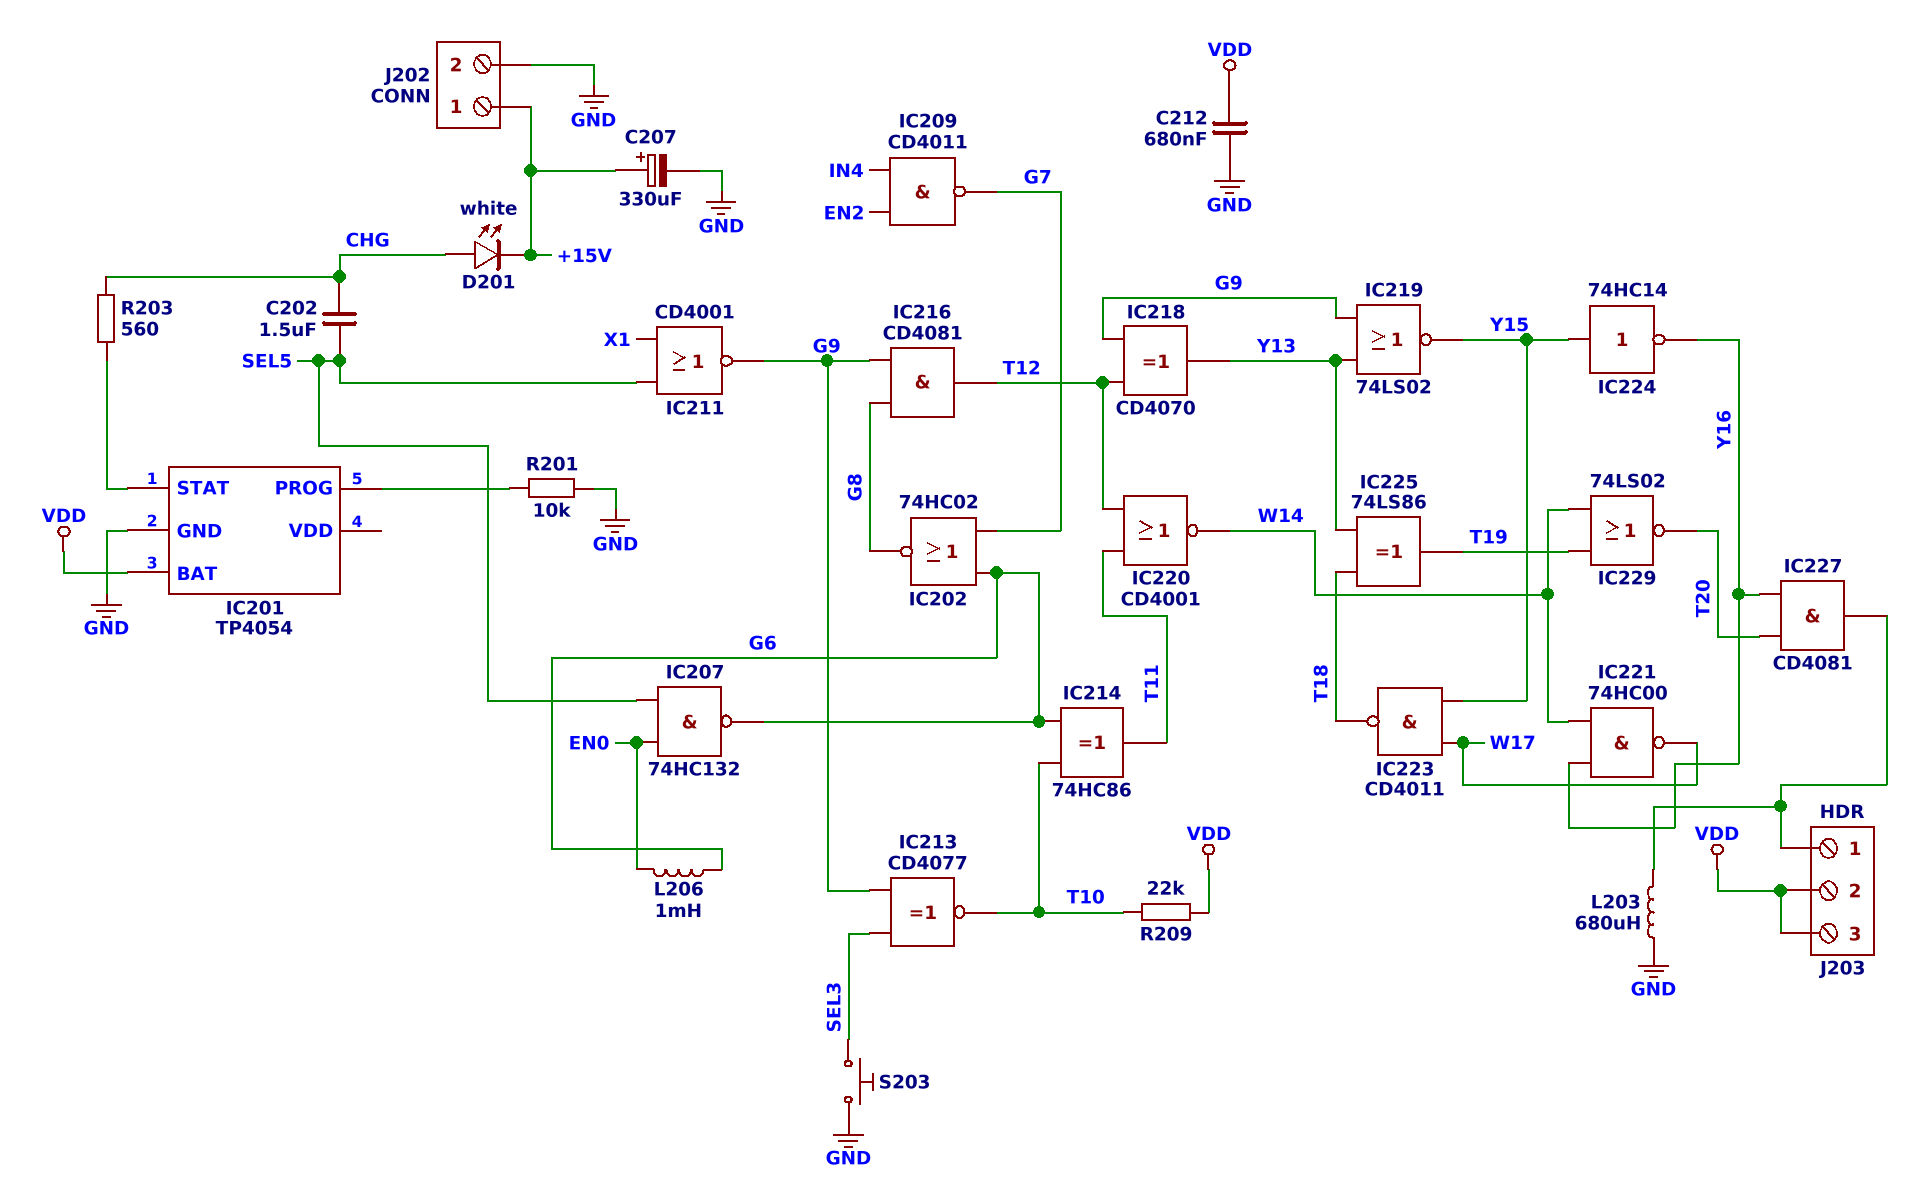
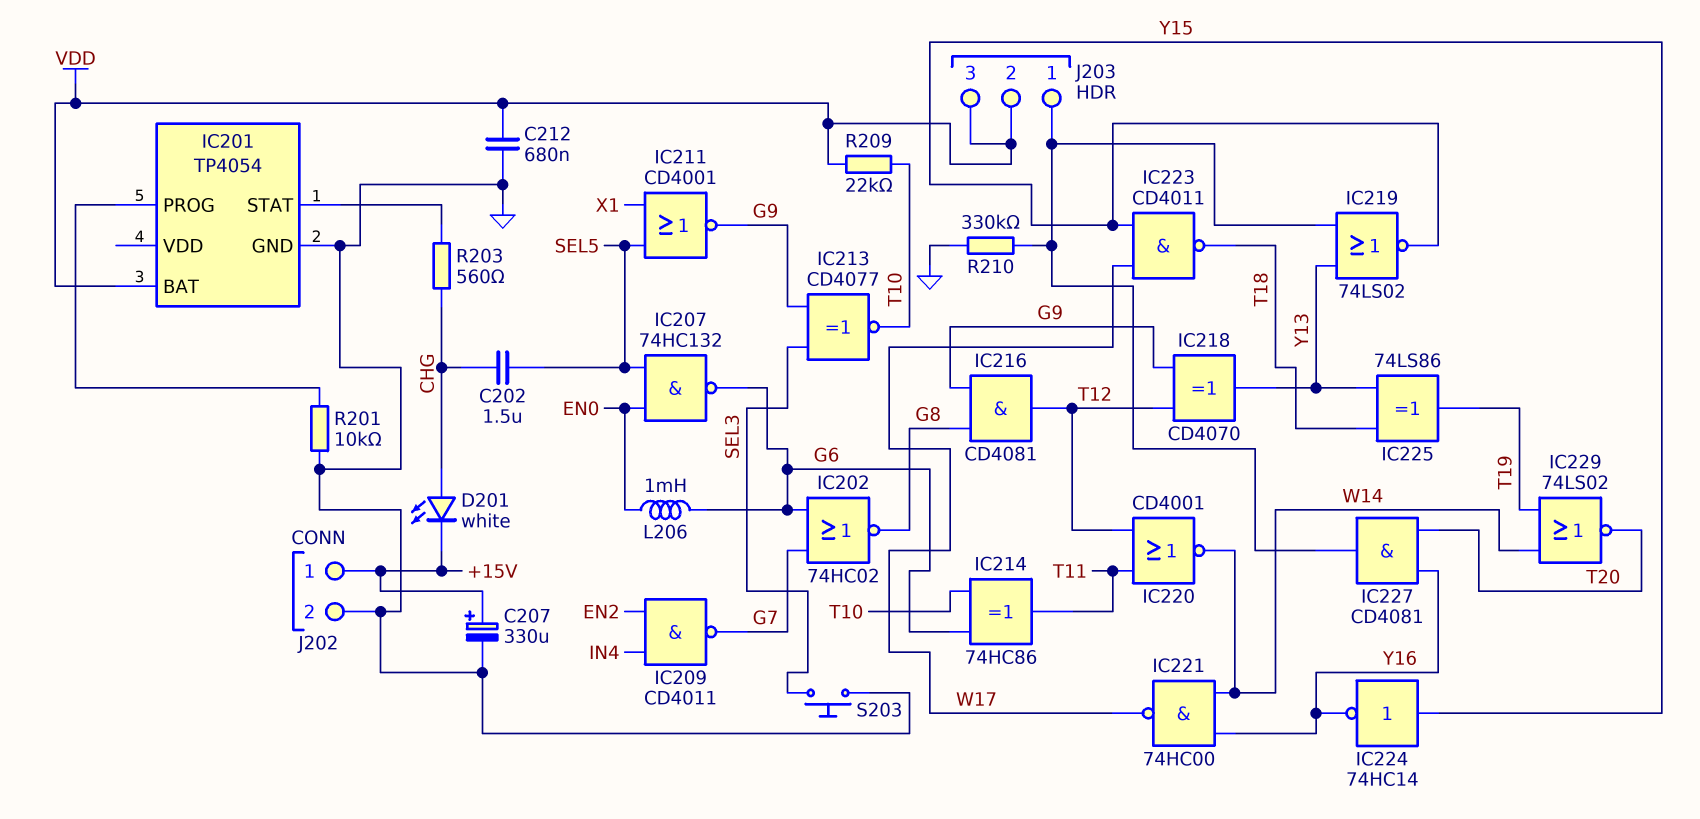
IC219: NOR 74LS02 (in G9, in Y13, out Y15) -> NOR 74LS02 (in J203/1, in Y13, out Y15)
L203: 680uH (GND, J203/1) -> none
R210: none -> 330k (GND, J203/1)

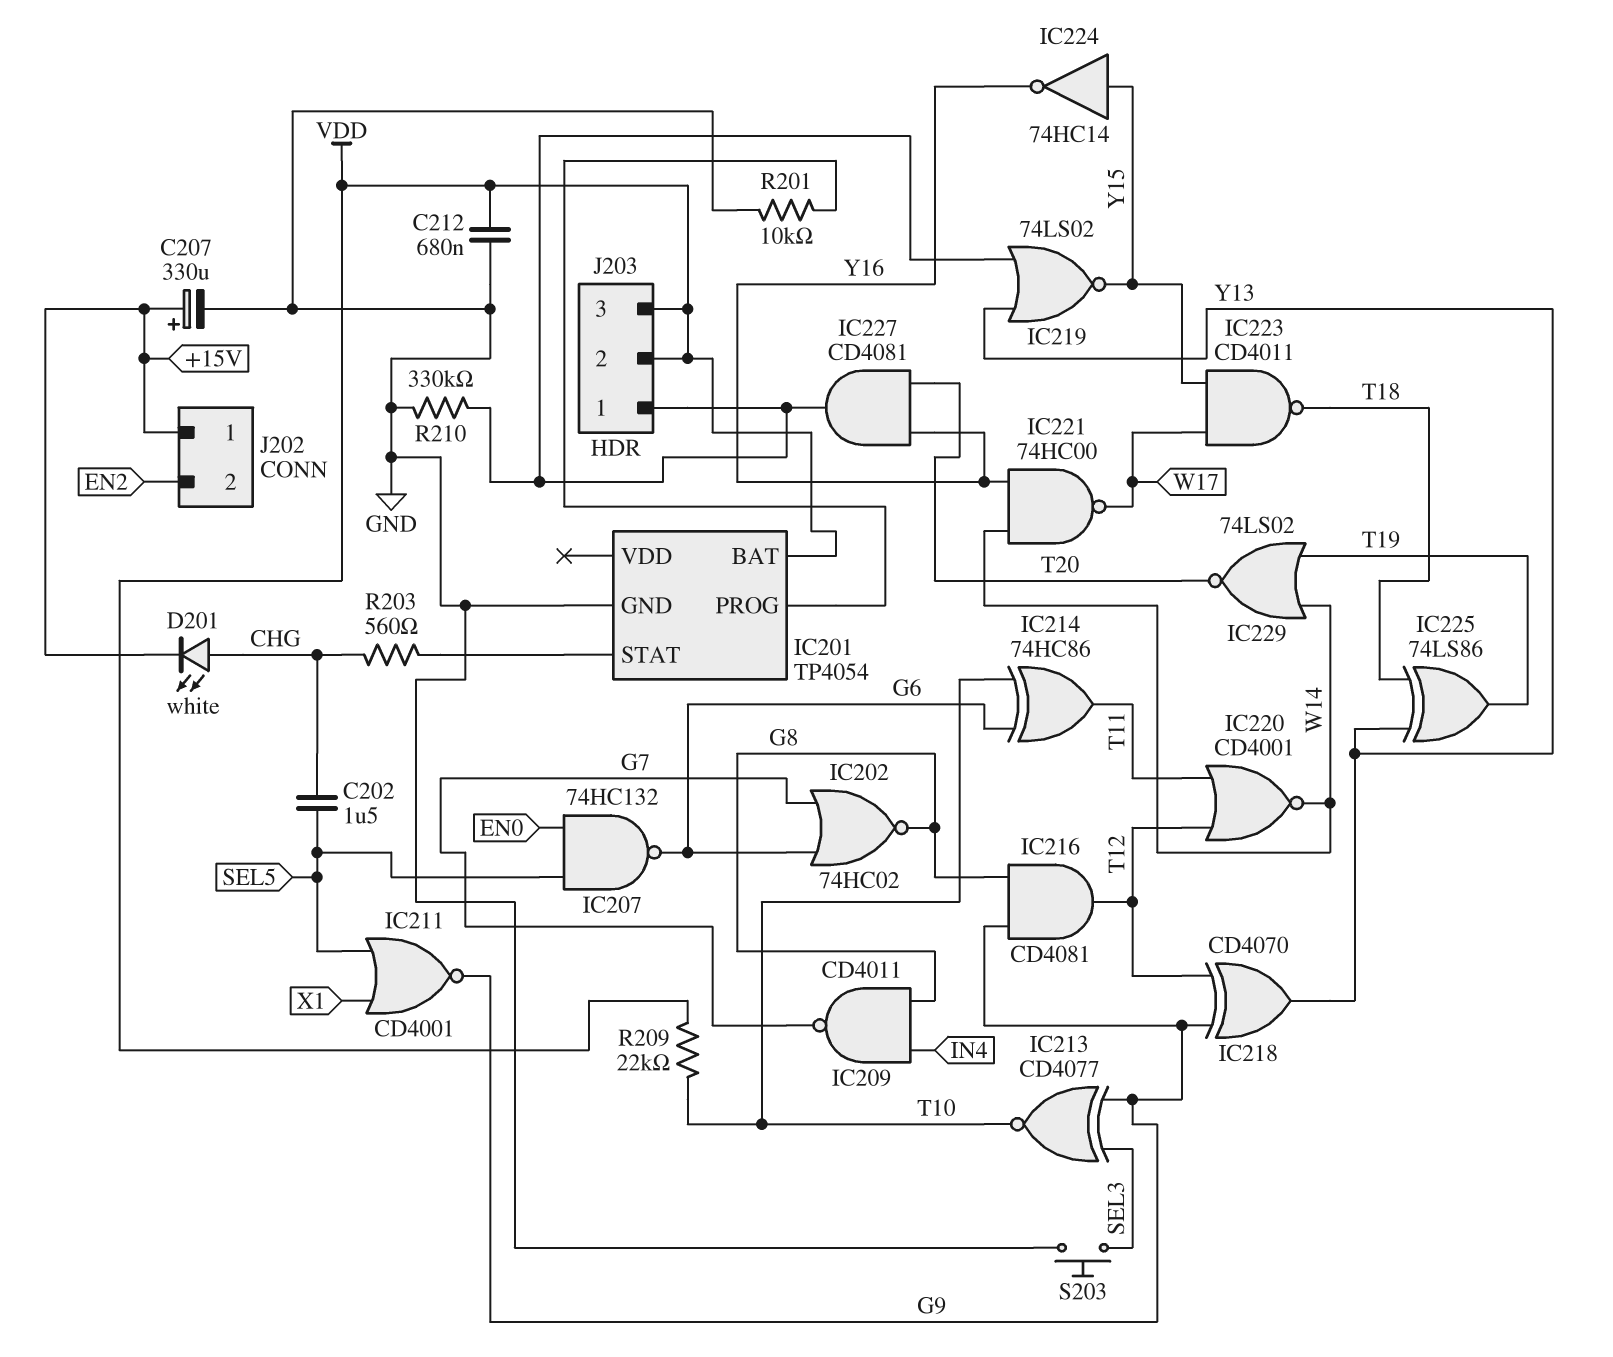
IC209: NAND CD4011 (in EN2, in IN4, out G7) -> NAND CD4011 (in G8, in IN4, out G7)
J202 pin 2: GND -> EN2
L206: 1mH (EN0, G6) -> none

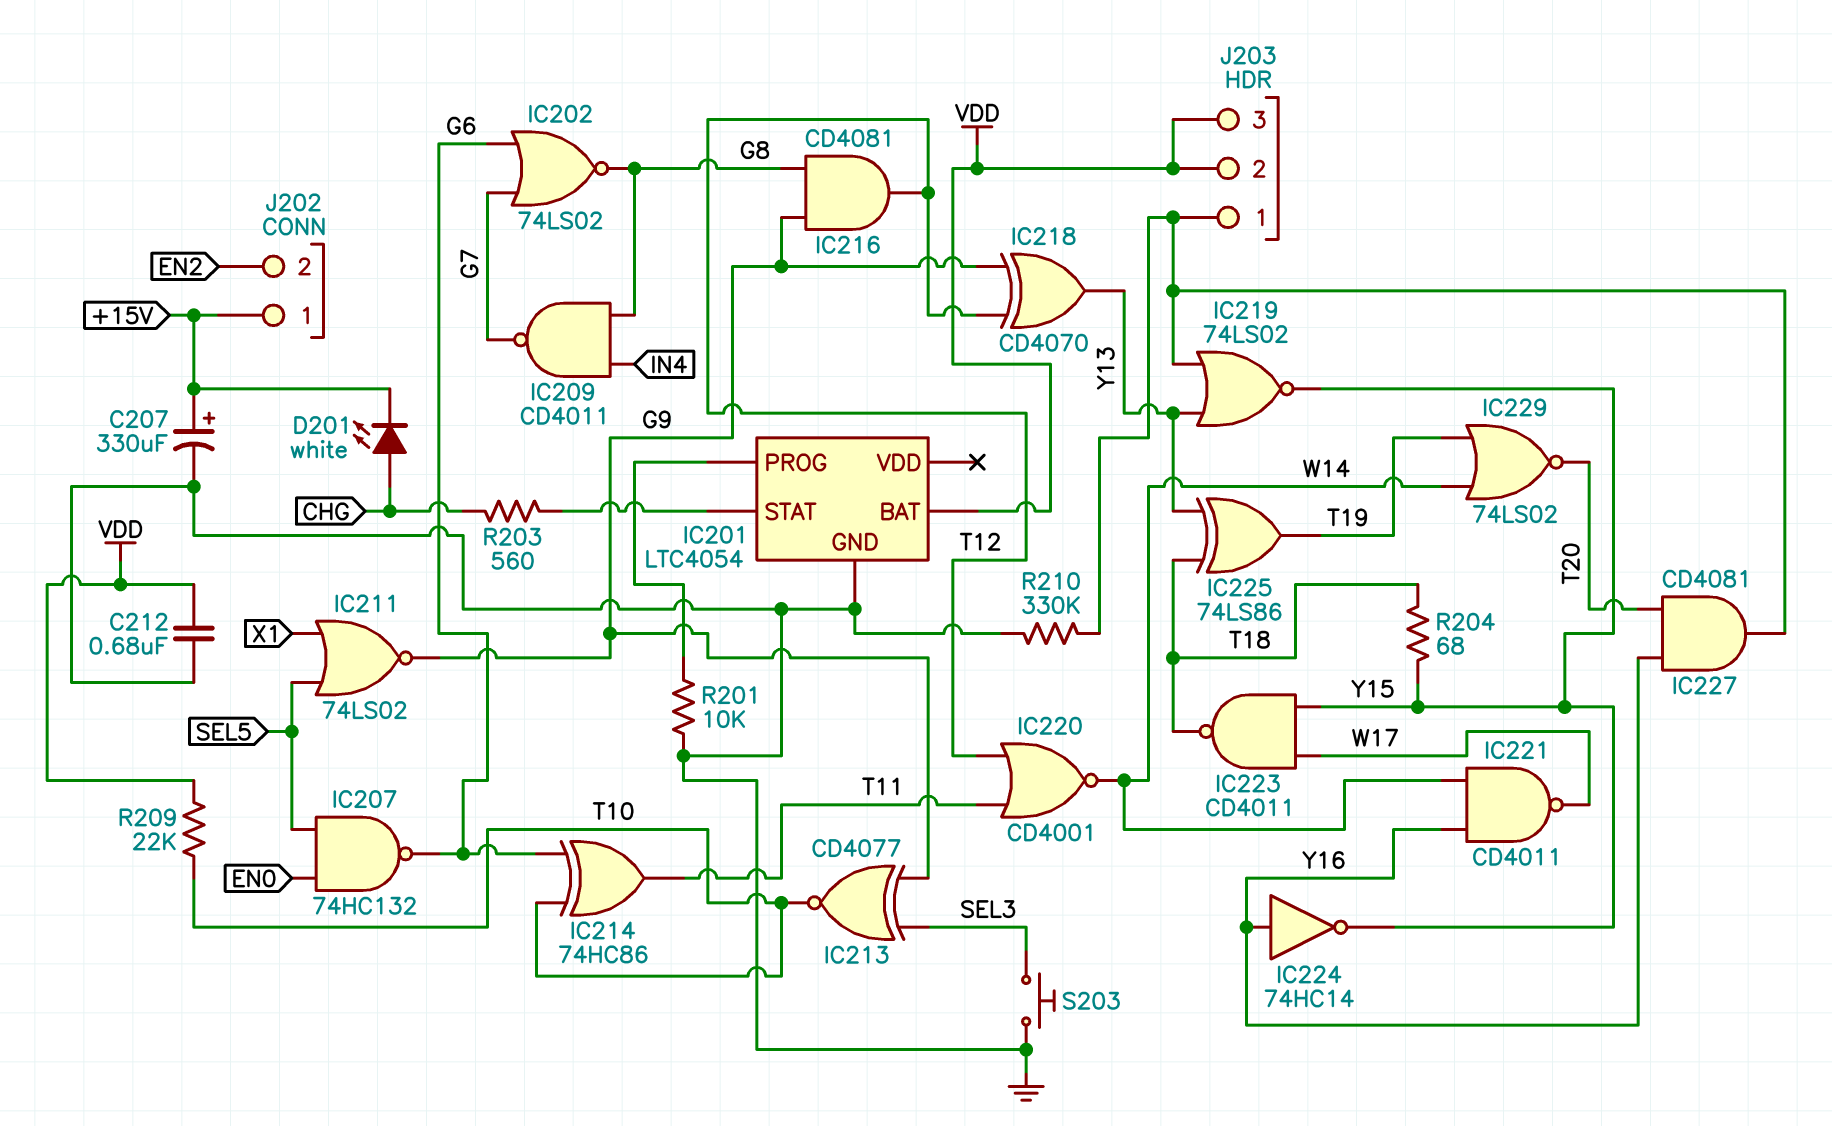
C202: 1.5uF (CHG, SEL5) -> none
IC201: TP4054 -> LTC4054
IC202: NOR 74HC02 (in G6, in G7, out G8) -> NOR 74LS02 (in G6, in G7, out G8)
IC211: NOR CD4001 (in SEL5, in X1, out G9) -> NOR 74LS02 (in SEL5, in X1, out G9)
IC221: NAND 74HC00 (in W14, in Y16, out W17) -> NAND CD4011 (in W14, in Y16, out W17)
IC224: NOT 74HC14 (in Y15, out Y16) -> NOT 74HC14 (in Y16, out Y15)
R204: none -> 68 (T18, Y15)

